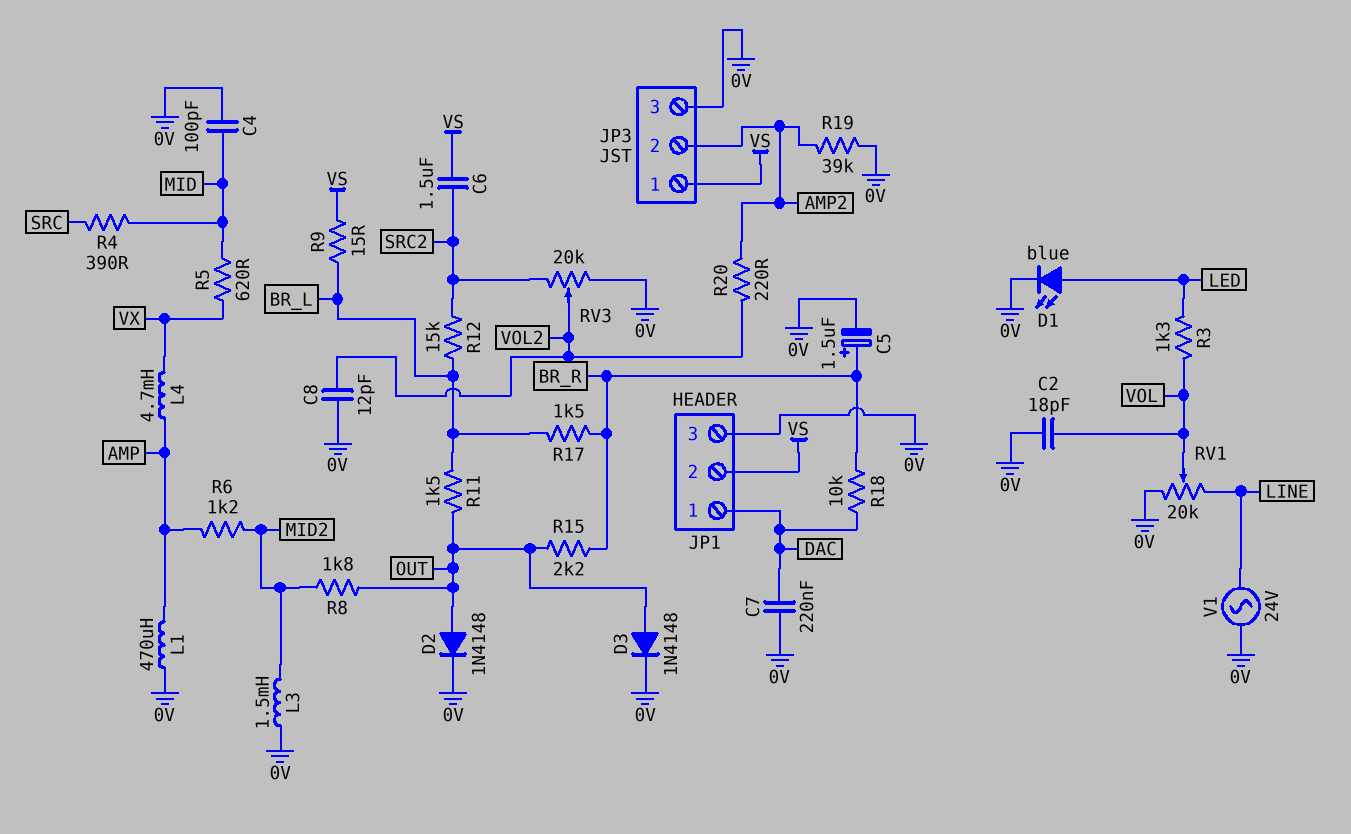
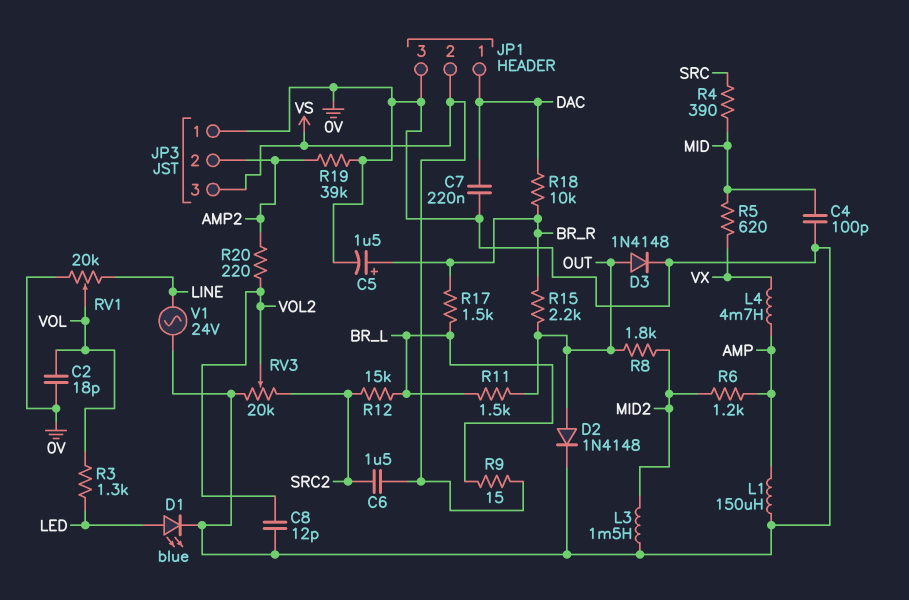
JP3 pin 1: VS -> 0V
JP3 pin 3: 0V -> VS
L1: 470uH (0V, AMP) -> 150uH (0V, AMP)

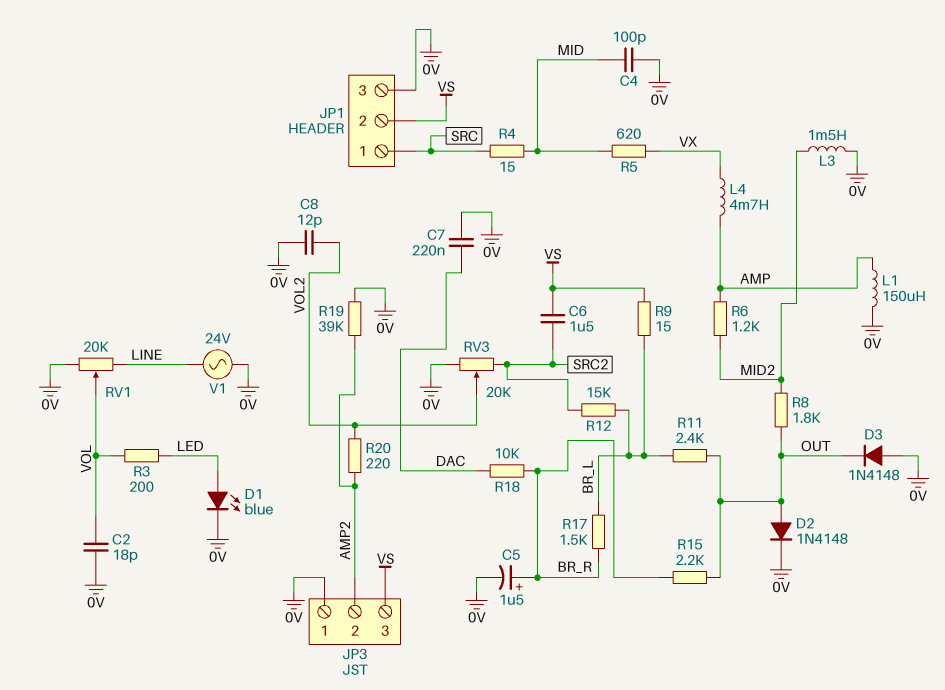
D3: diode 1N4148 (A OUT, K 0V) -> diode 1N4148 (A 0V, K OUT)
JP1 pin 1: DAC -> SRC
R3: 1.3k (LED, VOL) -> 200 (LED, VOL)
R4: 390 (MID, SRC) -> 15 (MID, SRC)
R11: 1.5k (BR_L, OUT) -> 2.4k (BR_L, OUT)

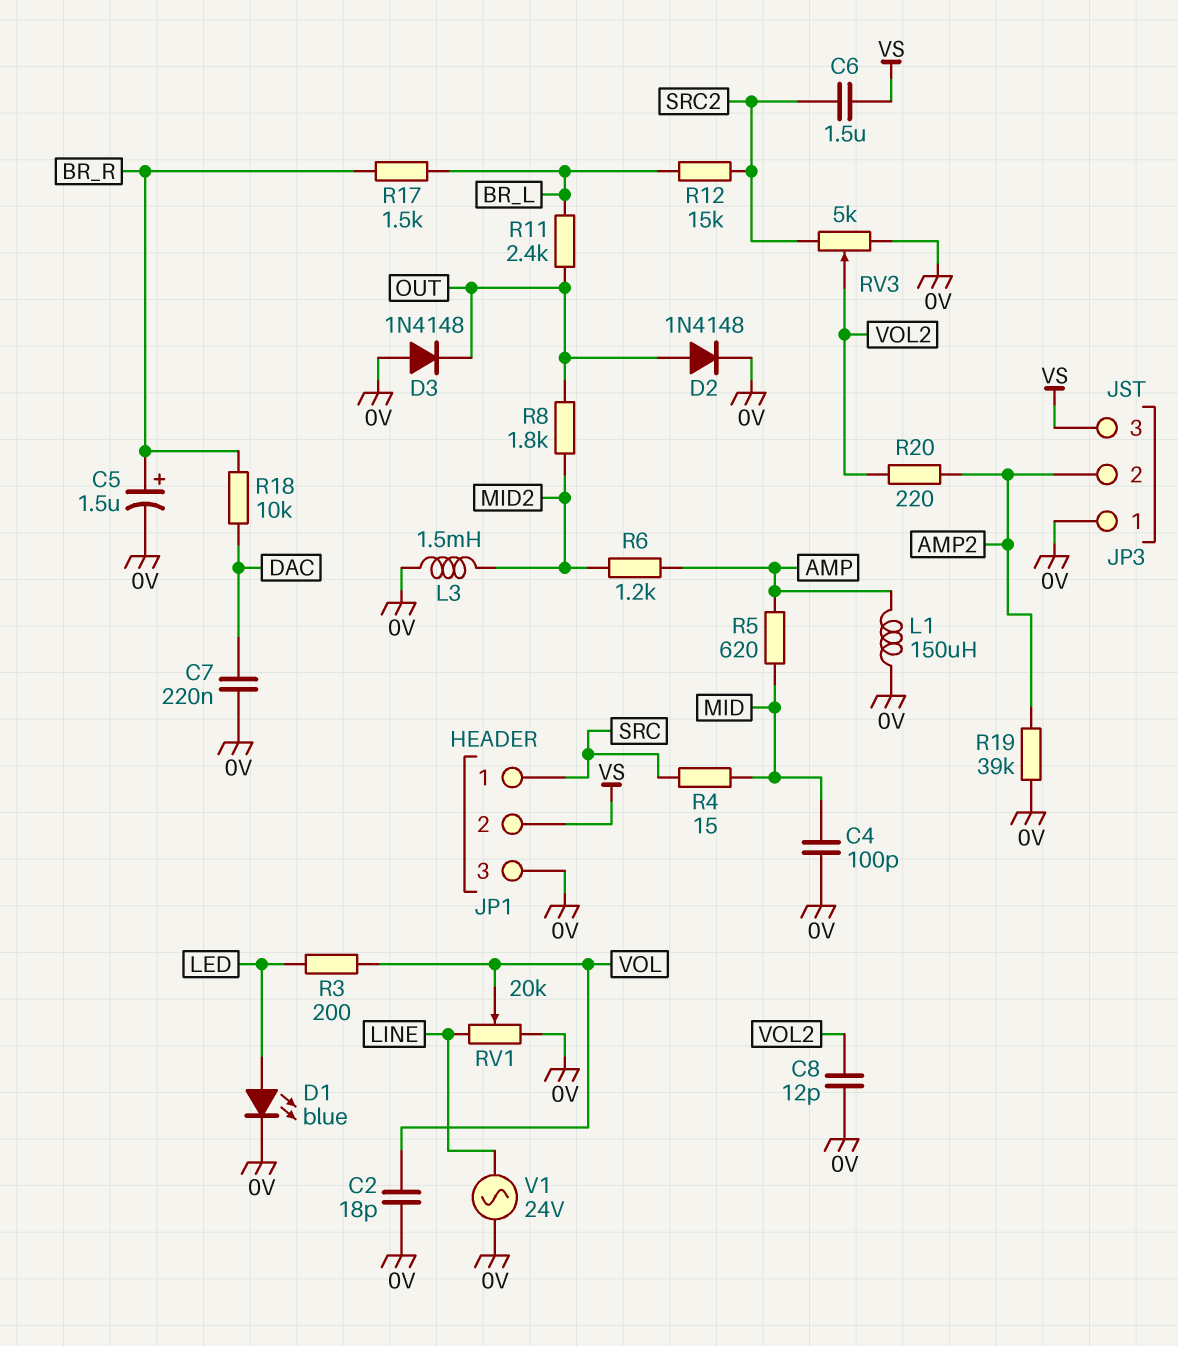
L4: 4.7mH (AMP, VX) -> none
R5: 620 (MID, VX) -> 620 (AMP, MID)
R9: 15 (BR_L, VS) -> none
R15: 2.2k (BR_R, OUT) -> none
RV3: 20k (0V, SRC2, wiper VOL2) -> 5k (0V, SRC2, wiper VOL2)

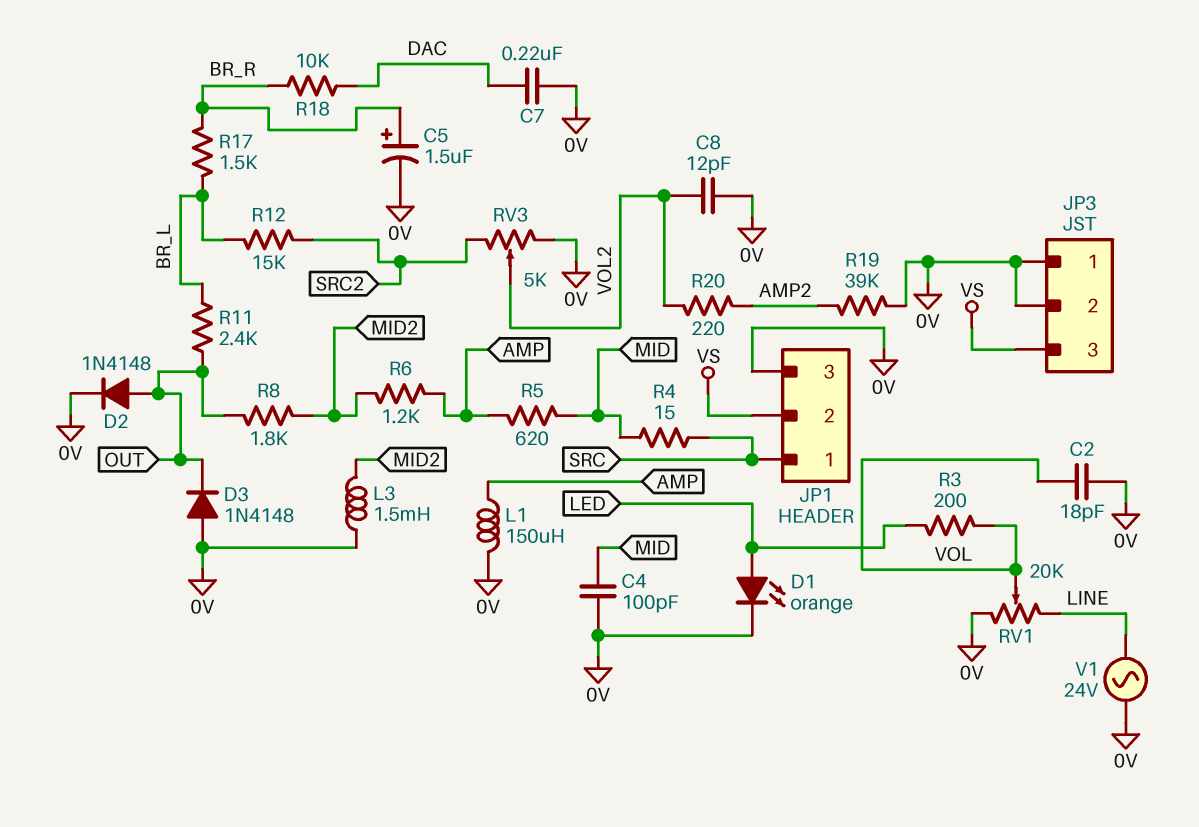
C6: 1.5uF (SRC2, VS) -> none
D1: LED blue (A LED, K 0V) -> LED orange (A LED, K 0V)
JP3 pin 2: AMP2 -> 0V

